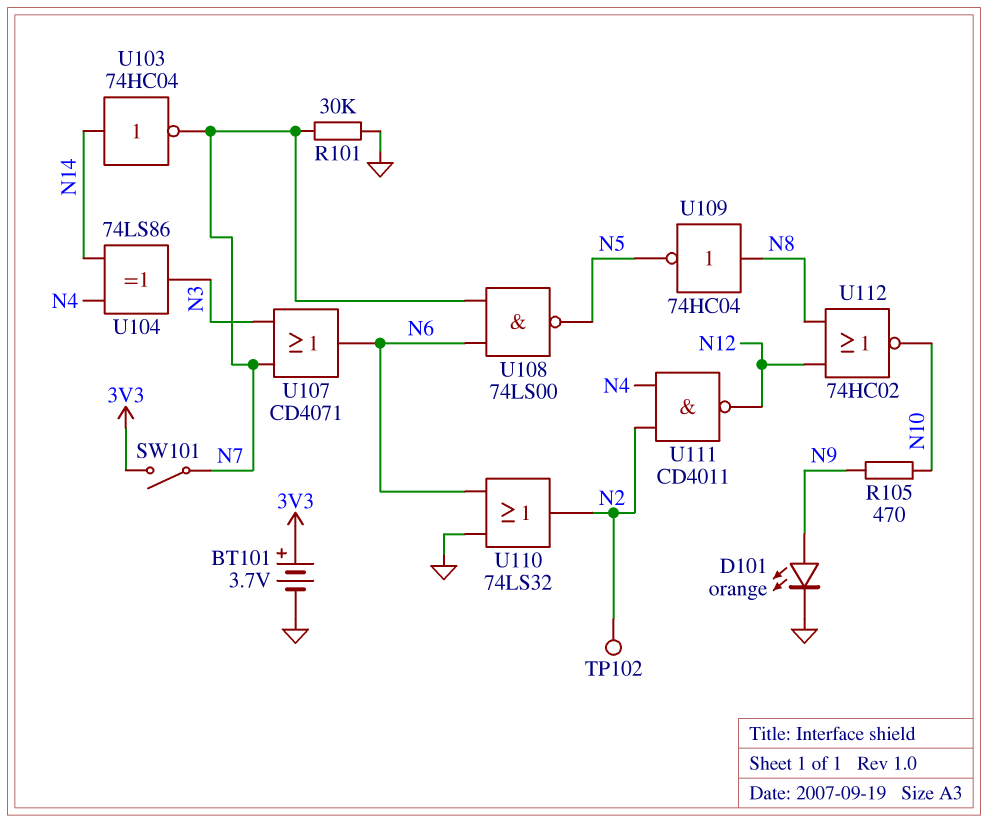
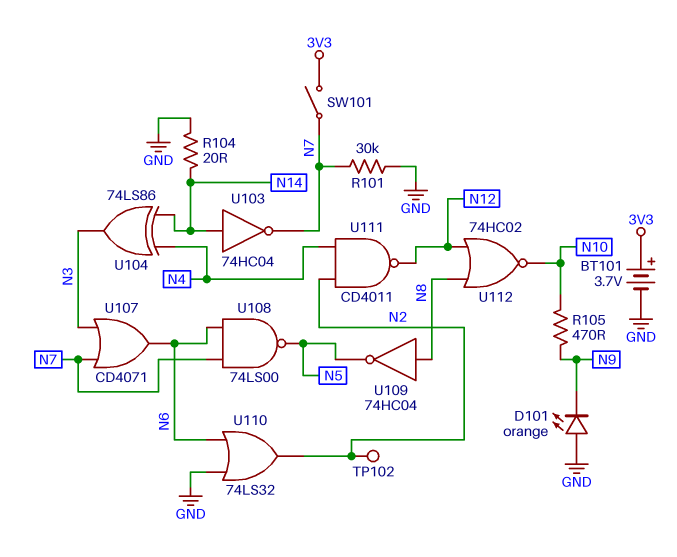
D101: LED orange (A N9, K GND) -> LED orange (A GND, K N9)
R104: none -> 20 (GND, N14)

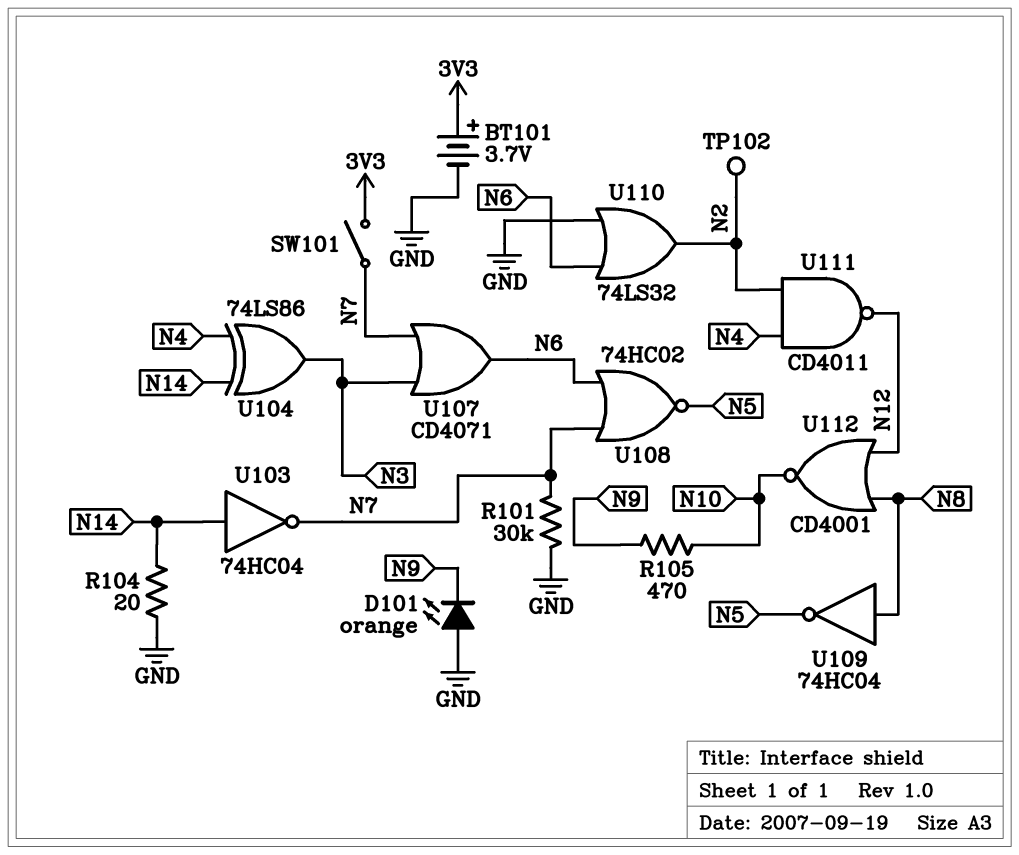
U108: NAND 74LS00 (in N6, in N7, out N5) -> NOR 74HC02 (in N6, in N7, out N5)
U112: NOR 74HC02 (in N8, in N12, out N10) -> NOR CD4001 (in N8, in N12, out N10)

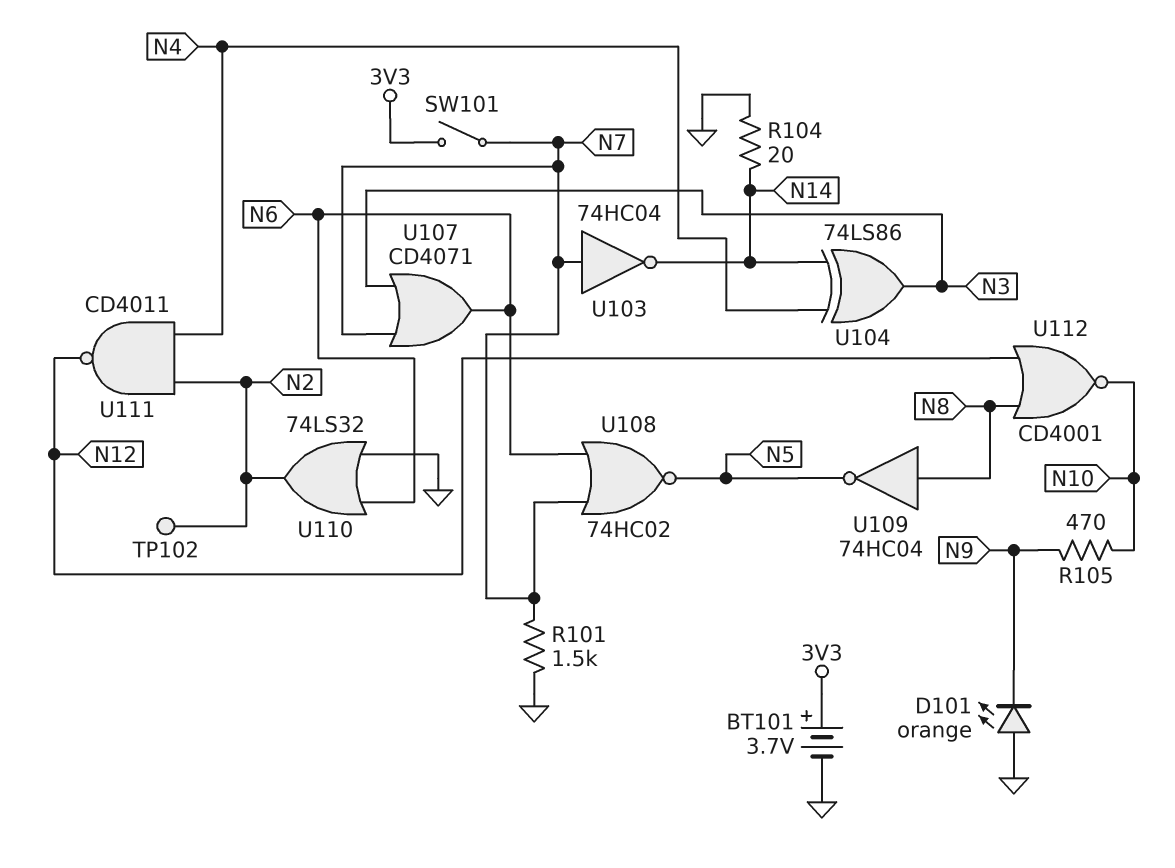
R101: 30k (GND, N7) -> 1.5k (GND, N7)
U103: NOT 74HC04 (in N14, out N7) -> NOT 74HC04 (in N7, out N14)

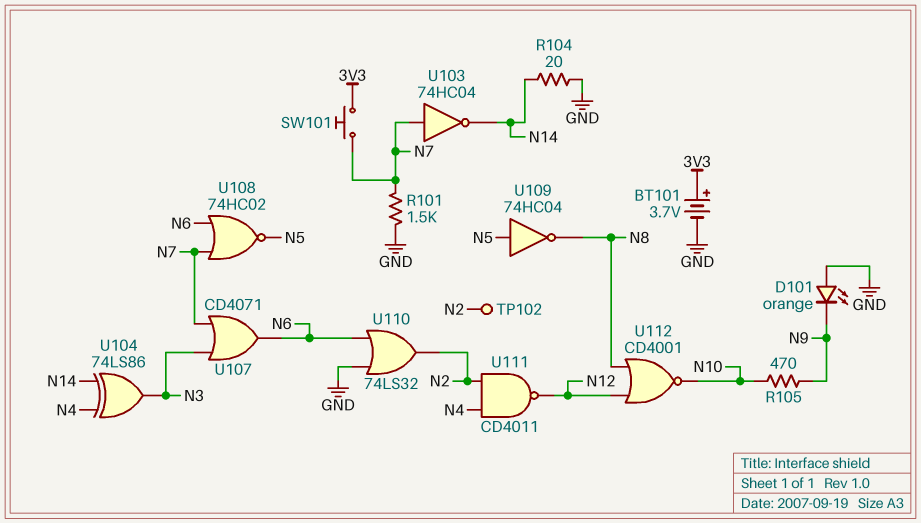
SW101: switch (3V3, N7) -> button (3V3, N7)
U109: NOT 74HC04 (in N8, out N5) -> NOT 74HC04 (in N5, out N8)

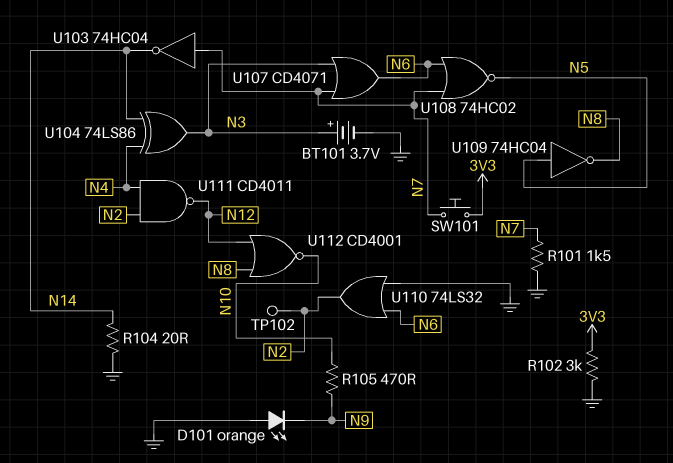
BT101: 3.7V (plus 3V3, minus GND) -> 3.7V (plus N3, minus GND)
R102: none -> 3k (3V3, GND)

